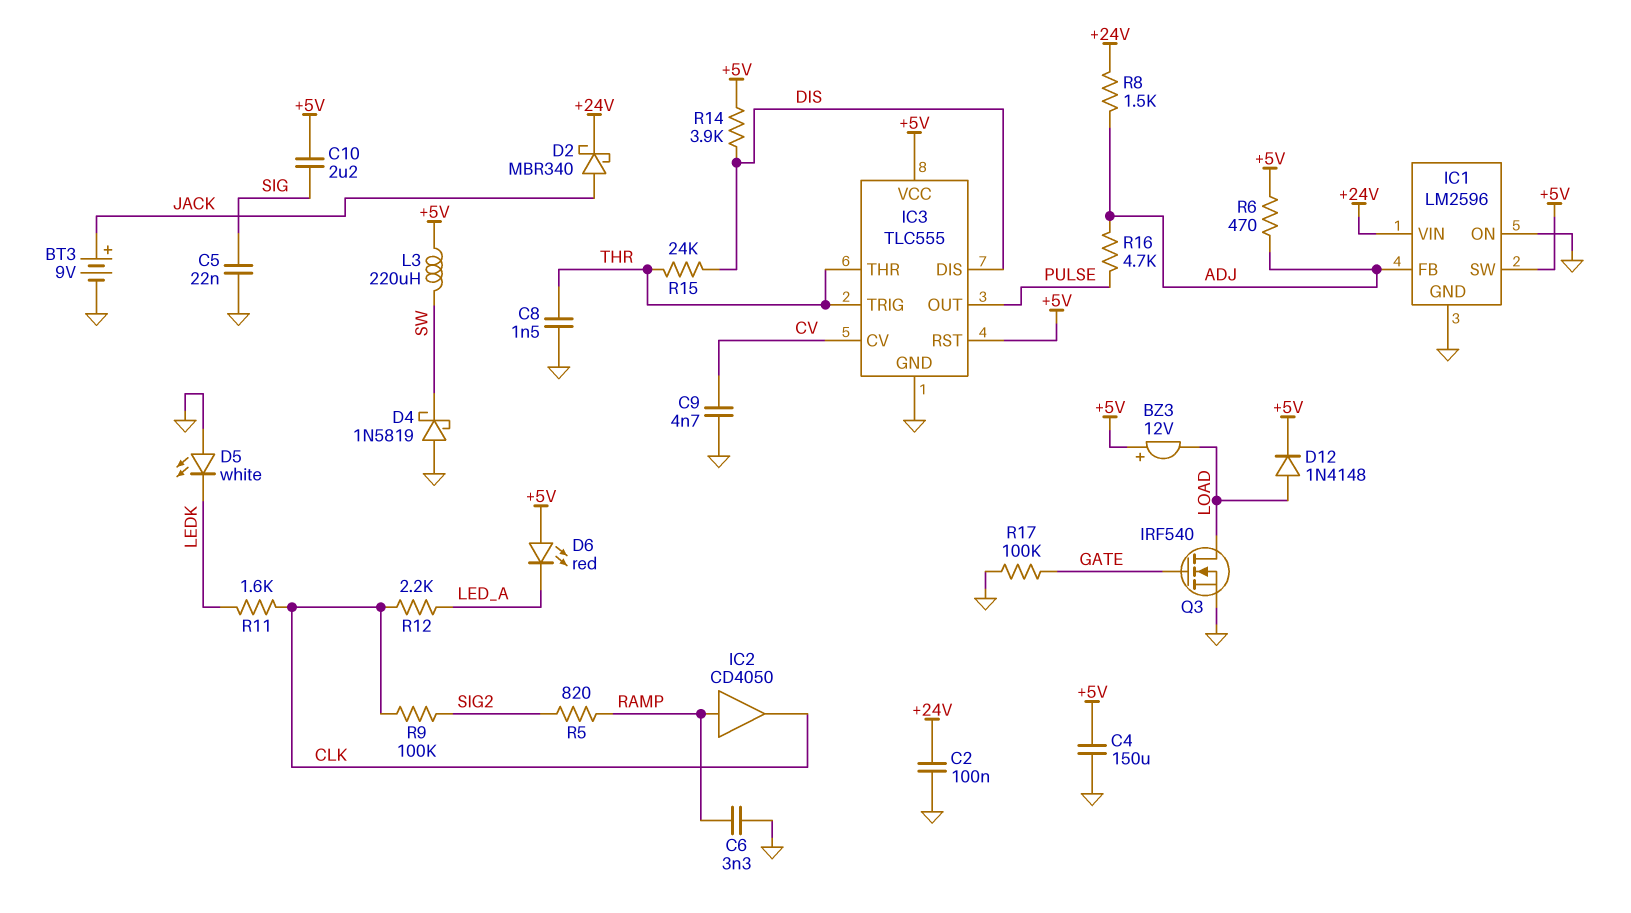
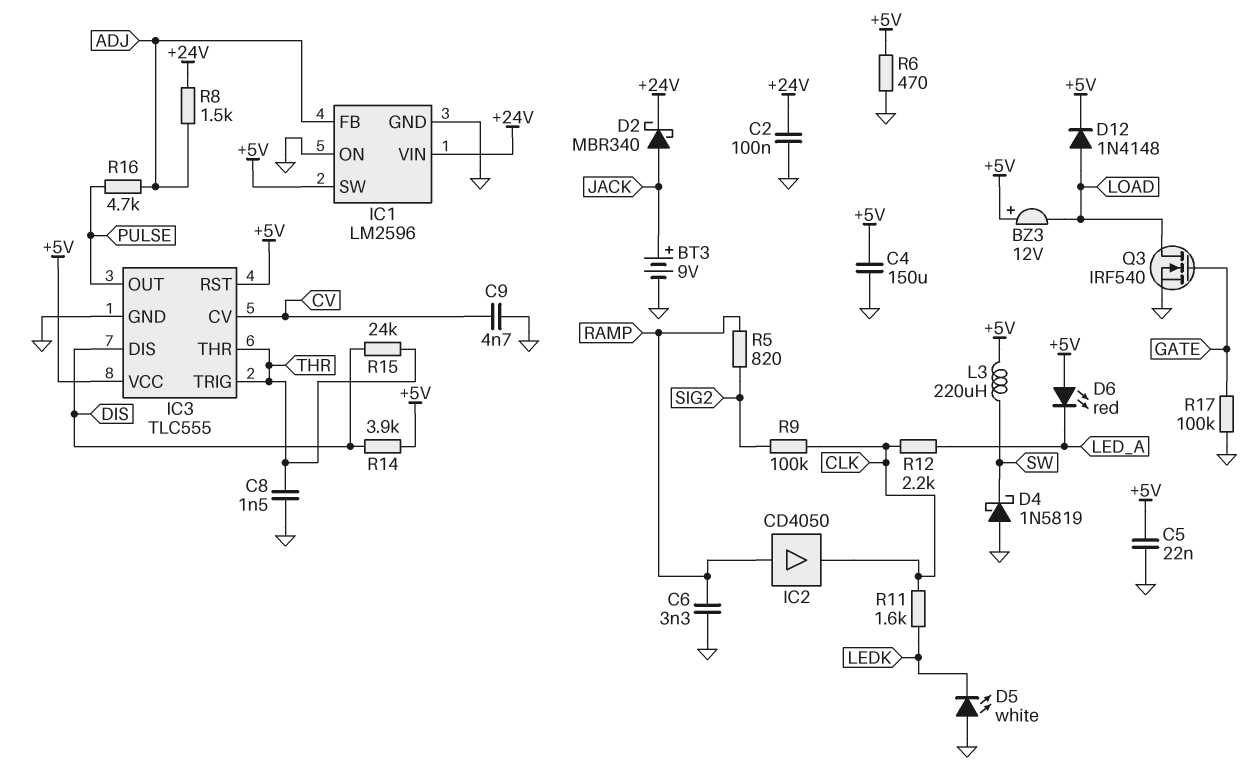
C5: 22nF (GND, SIG) -> 22nF (+5V, GND)
C10: 2.2uF (+5V, SIG) -> none
R6: 470 (+5V, ADJ) -> 470 (+5V, GND)

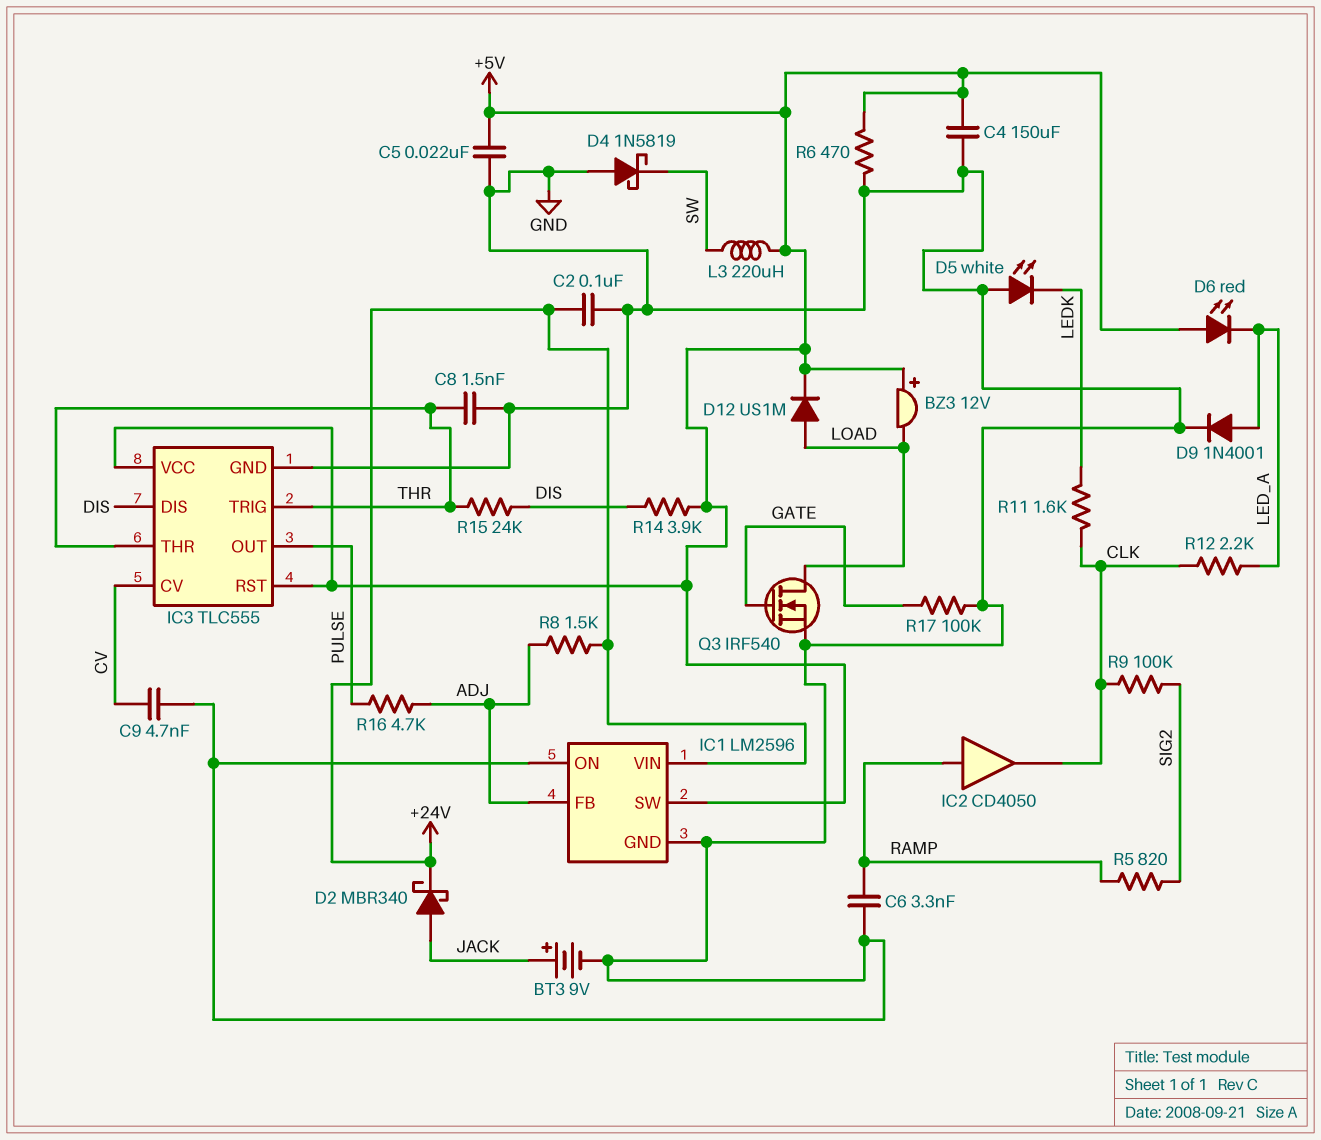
D9: none -> diode 1N4001 (A LED_A, K GND)
D12: diode 1N4148 (A LOAD, K +5V) -> diode US1M (A LOAD, K +5V)

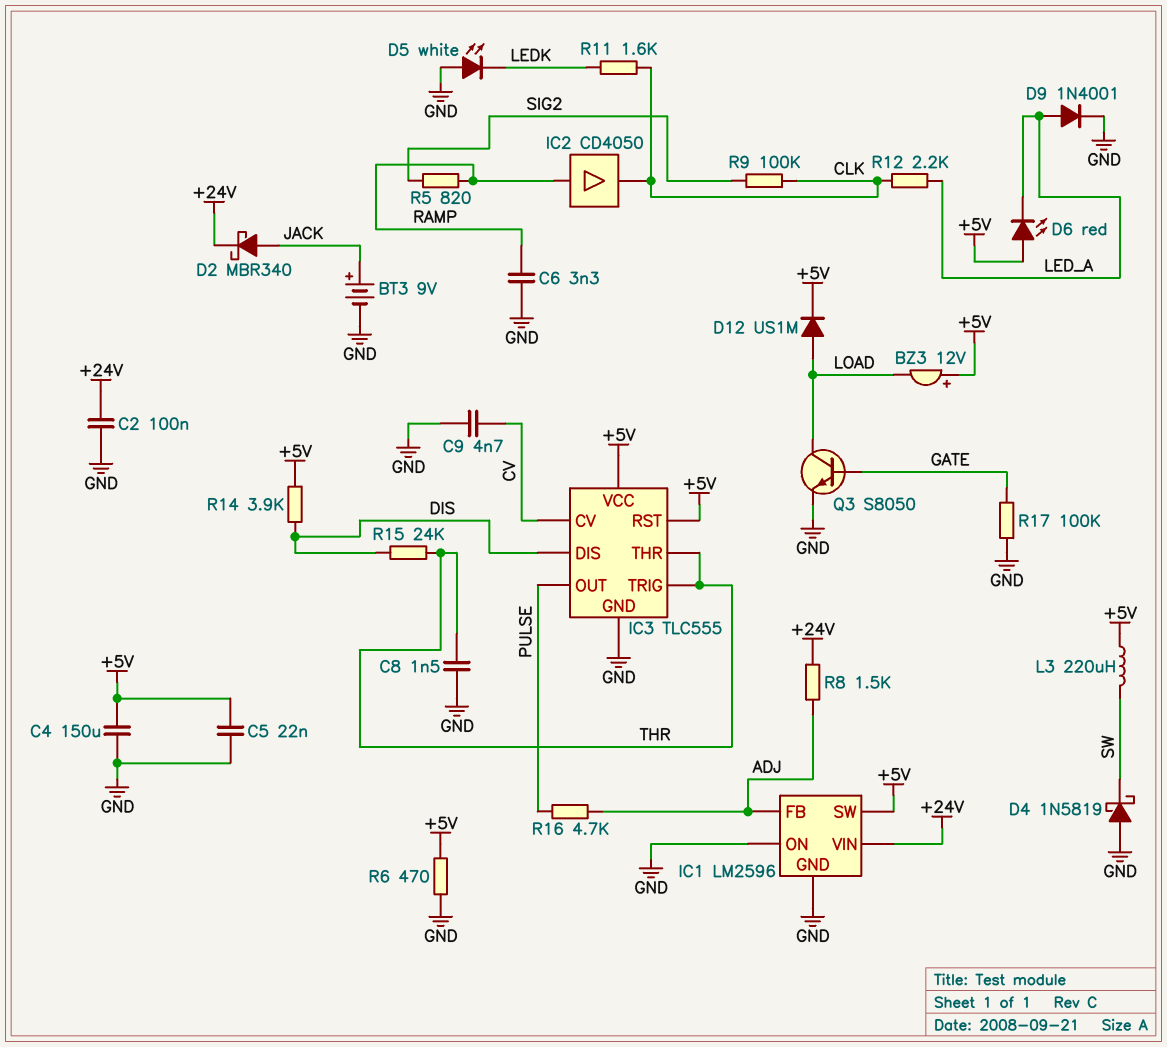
Q3: NMOS IRF540 (G GATE, D LOAD, S GND) -> NPN S8050 (B GATE, C LOAD, E GND)

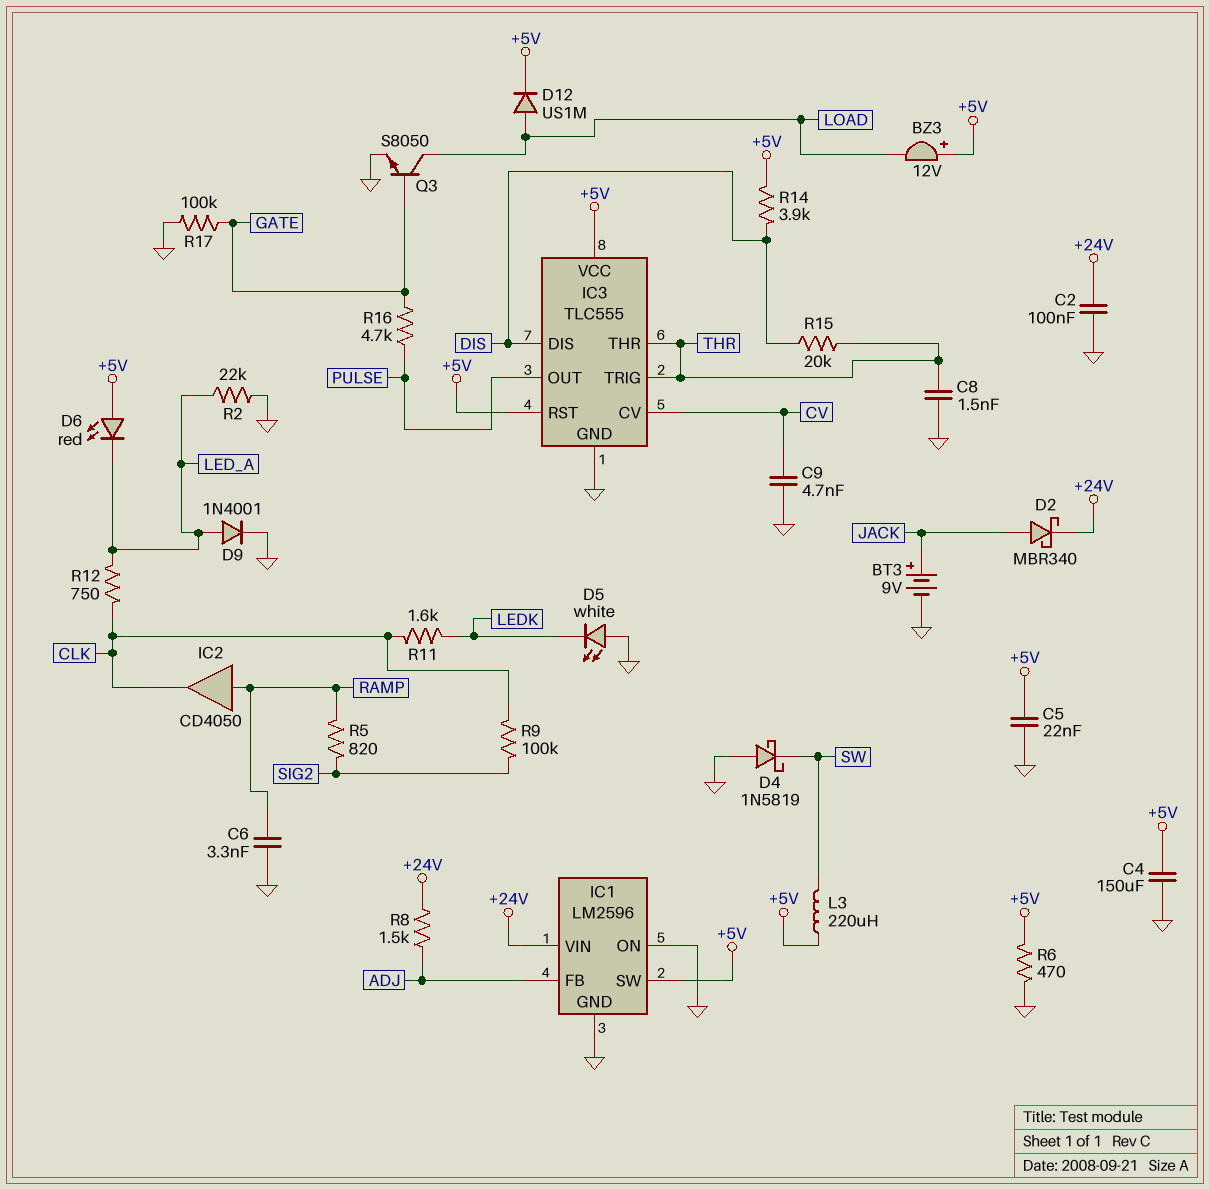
R2: none -> 22k (GND, LED_A)
R12: 2.2k (CLK, LED_A) -> 750 (CLK, LED_A)
R15: 24k (DIS, THR) -> 20k (DIS, THR)
R16: 4.7k (ADJ, PULSE) -> 4.7k (GATE, PULSE)

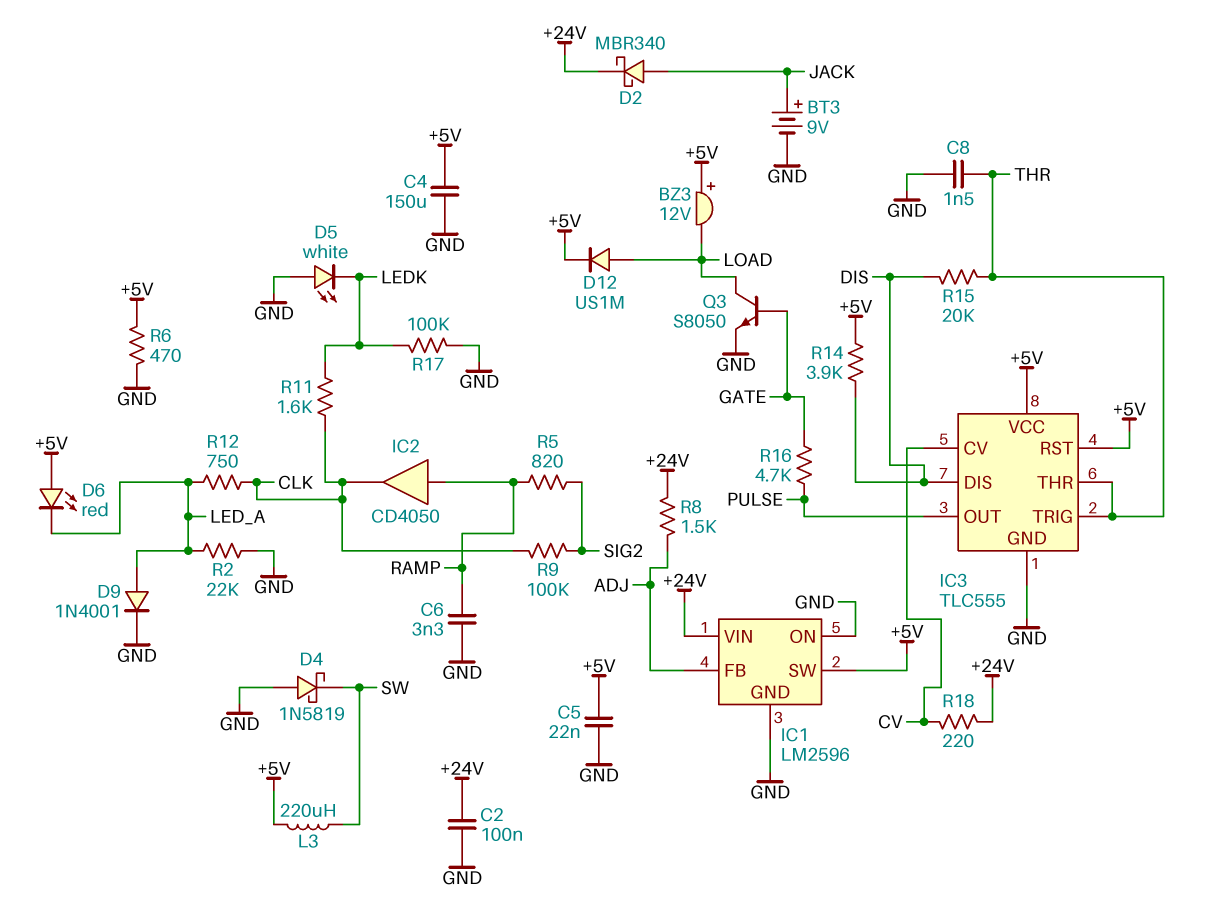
C9: 4.7nF (CV, GND) -> none
R17: 100k (GATE, GND) -> 100k (GND, LEDK)
R18: none -> 220 (+24V, CV)

